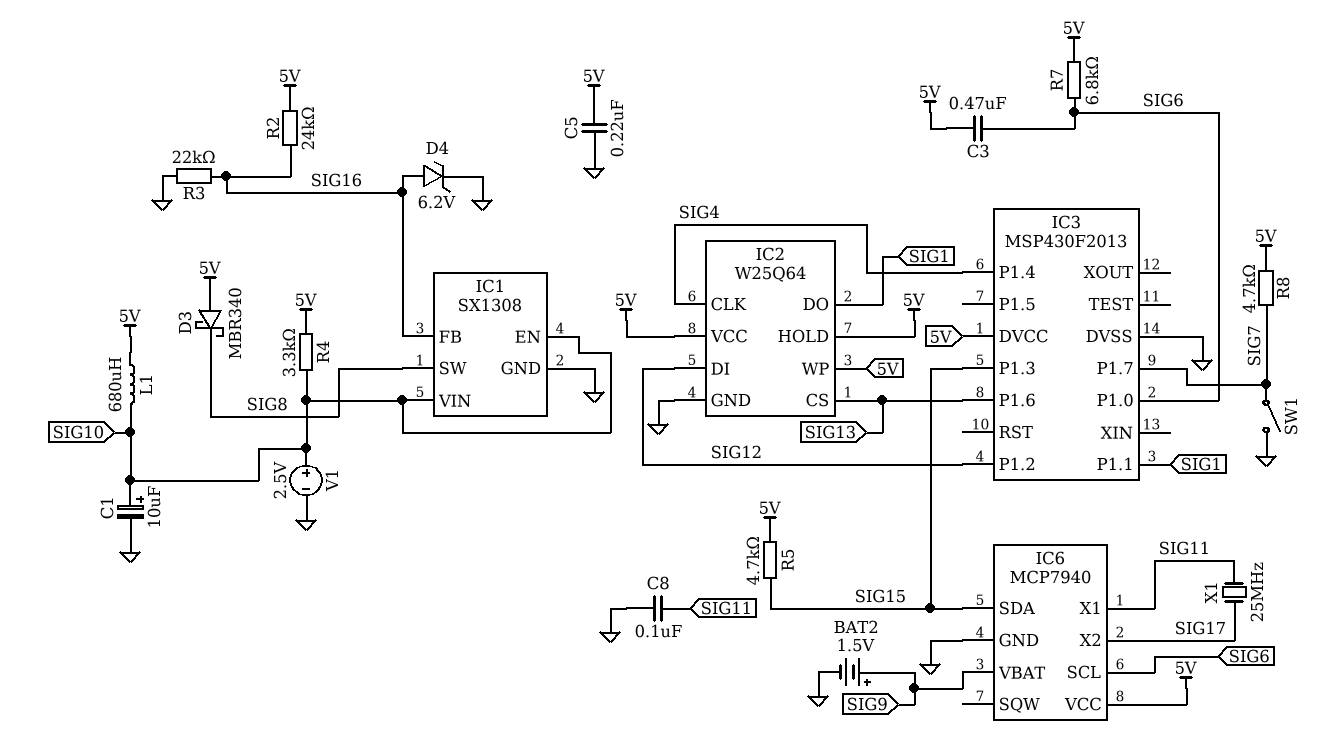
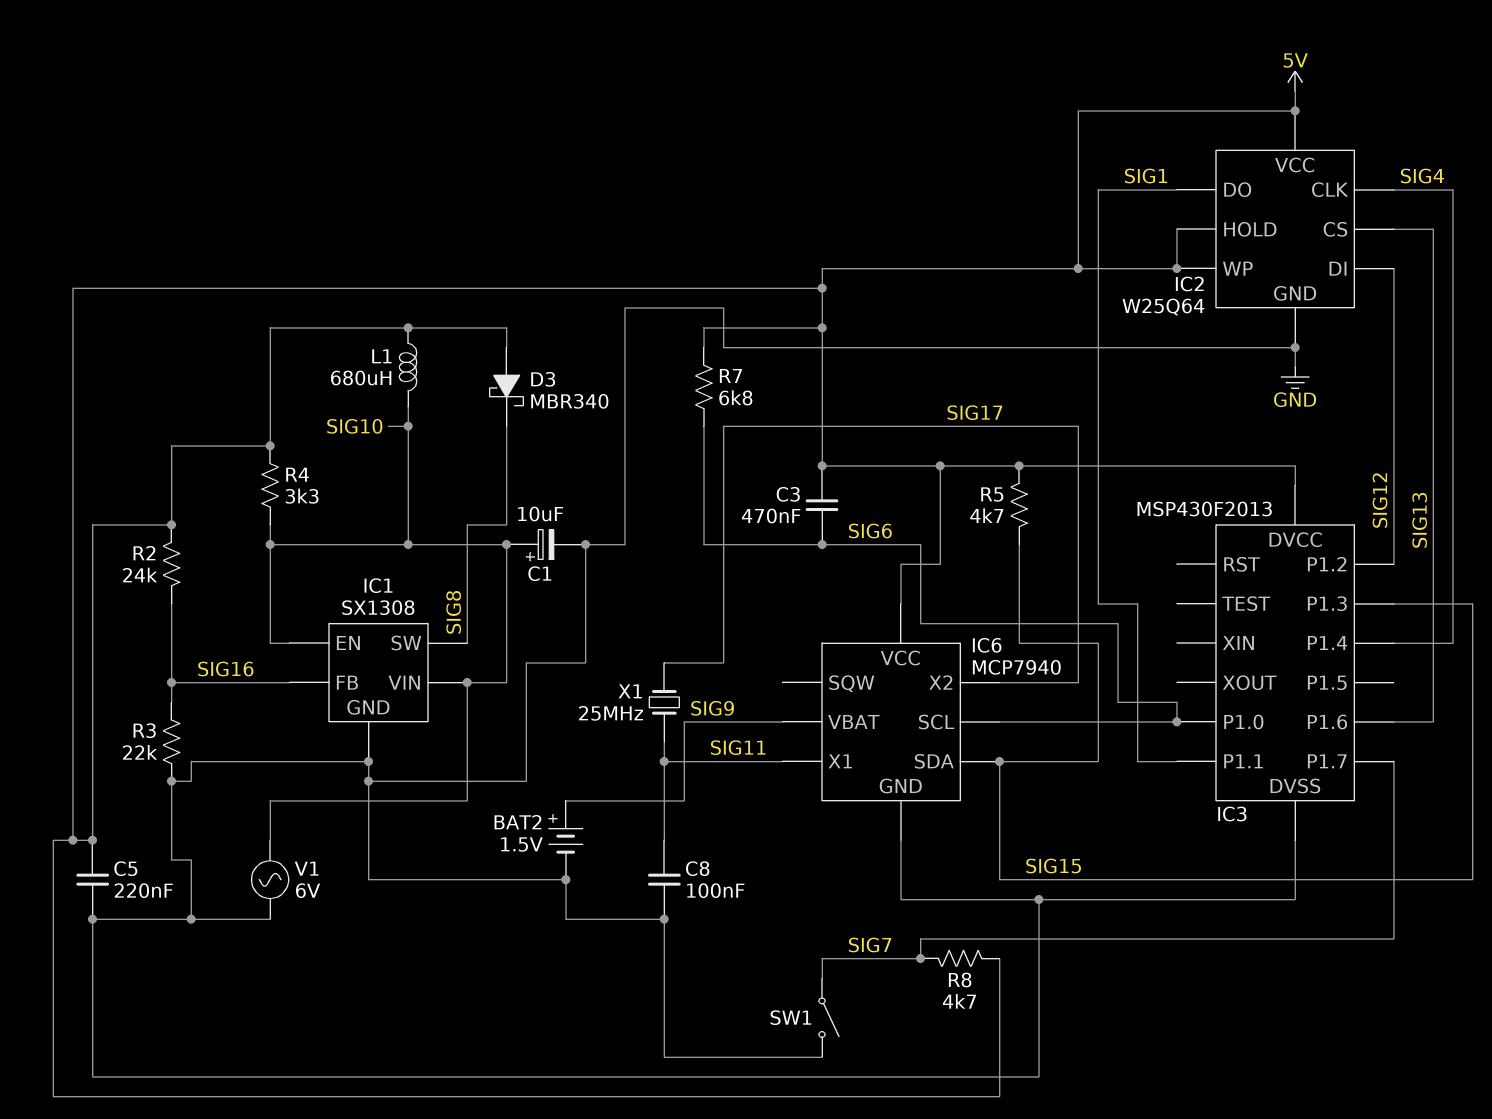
D4: zener 6.2V (A SIG16, K GND) -> none
V1: 2.5V (plus SIG10, minus GND) -> AC 6V (GND, SIG10)

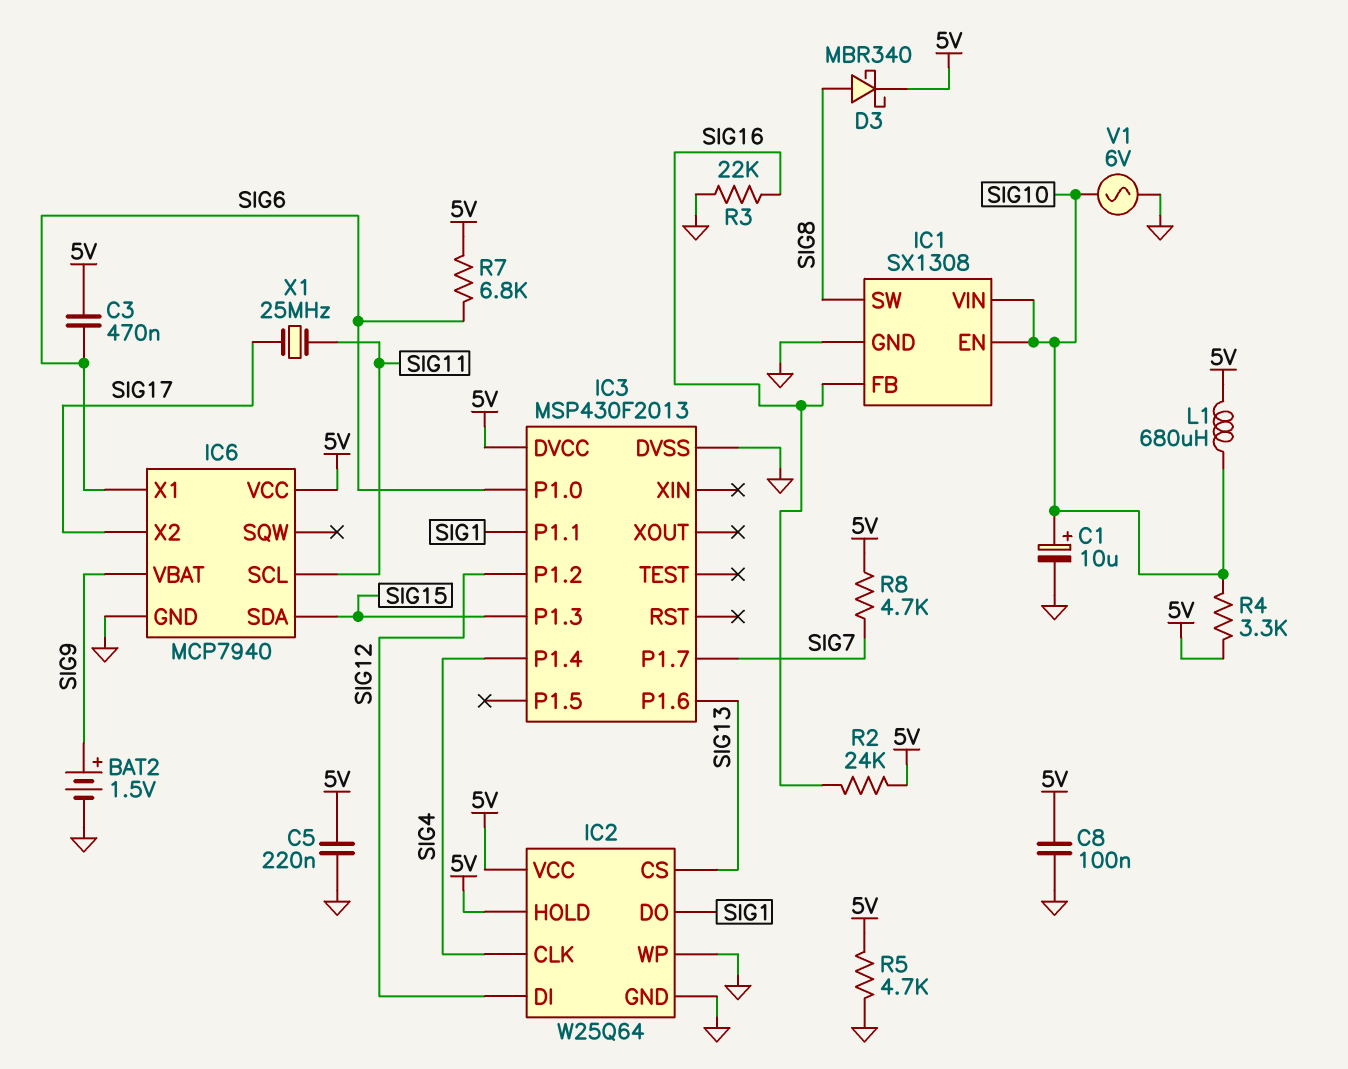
C8: 100nF (GND, SIG11) -> 100nF (5V, GND)
D3: schottky MBR340 (A 5V, K SIG8) -> schottky MBR340 (A SIG8, K 5V)
IC2 pin WP: 5V -> GND
IC6 pin SCL: SIG6 -> SIG11
IC6 pin X1: SIG11 -> SIG6
R5: 4.7k (5V, SIG15) -> 4.7k (5V, GND)
SW1: switch (GND, SIG7) -> none

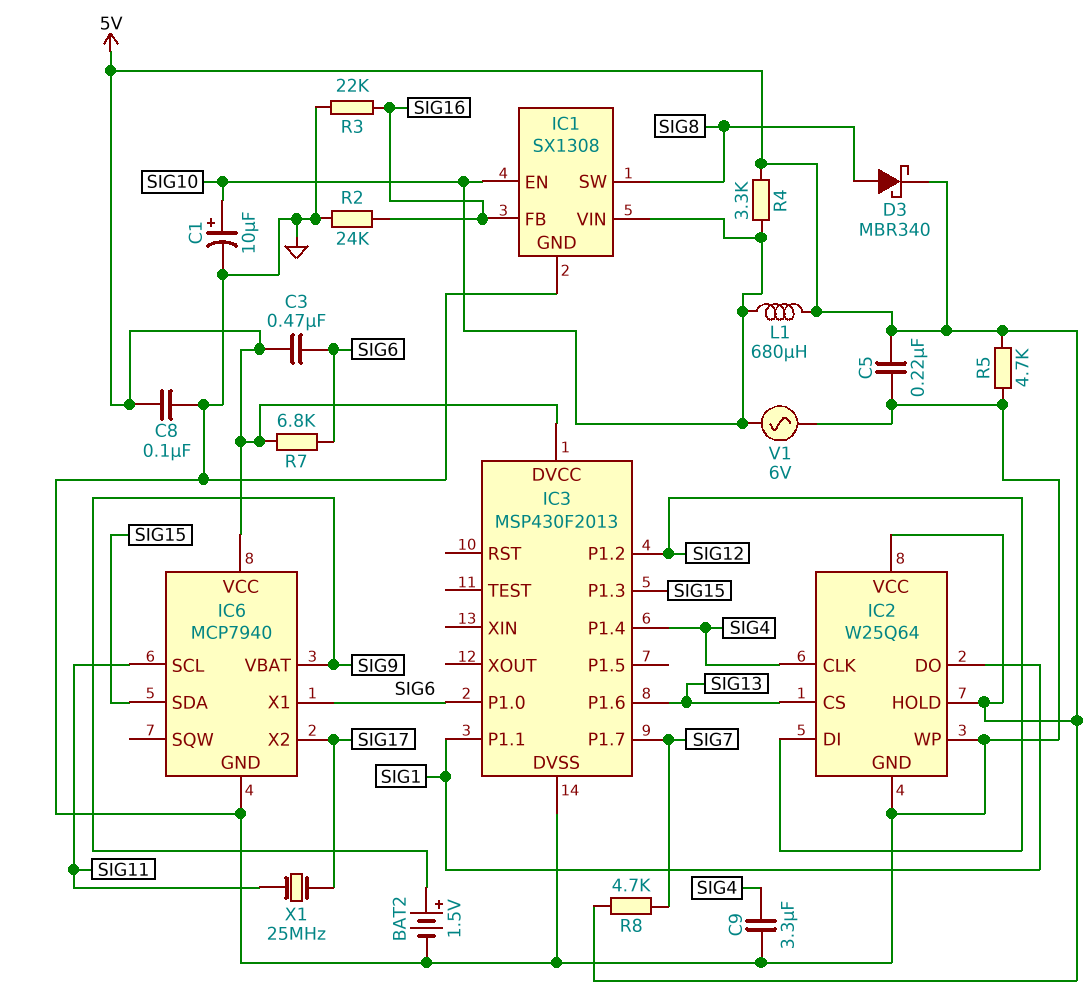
C9: none -> 3.3uF (GND, SIG4)
R2: 24k (5V, SIG16) -> 24k (GND, SIG16)

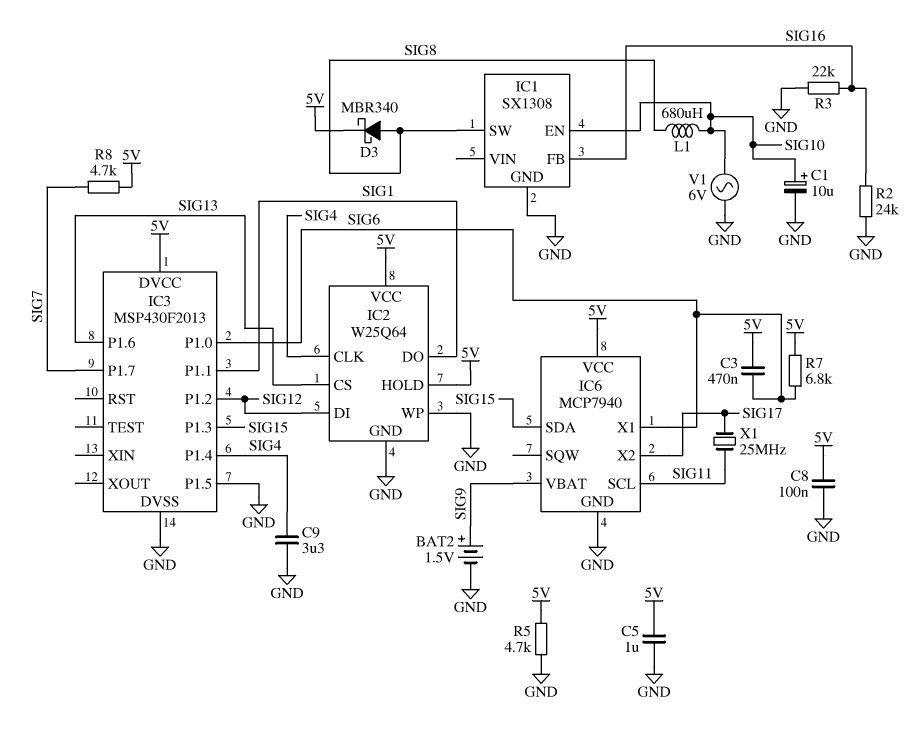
C5: 220nF (5V, GND) -> 1uF (5V, GND)
IC1 pin VIN: SIG10 -> none
IC3 pin P1.5: none -> GND
L1: 680uH (5V, SIG10) -> 680uH (SIG8, SIG10)
R4: 3.3k (5V, SIG10) -> none

